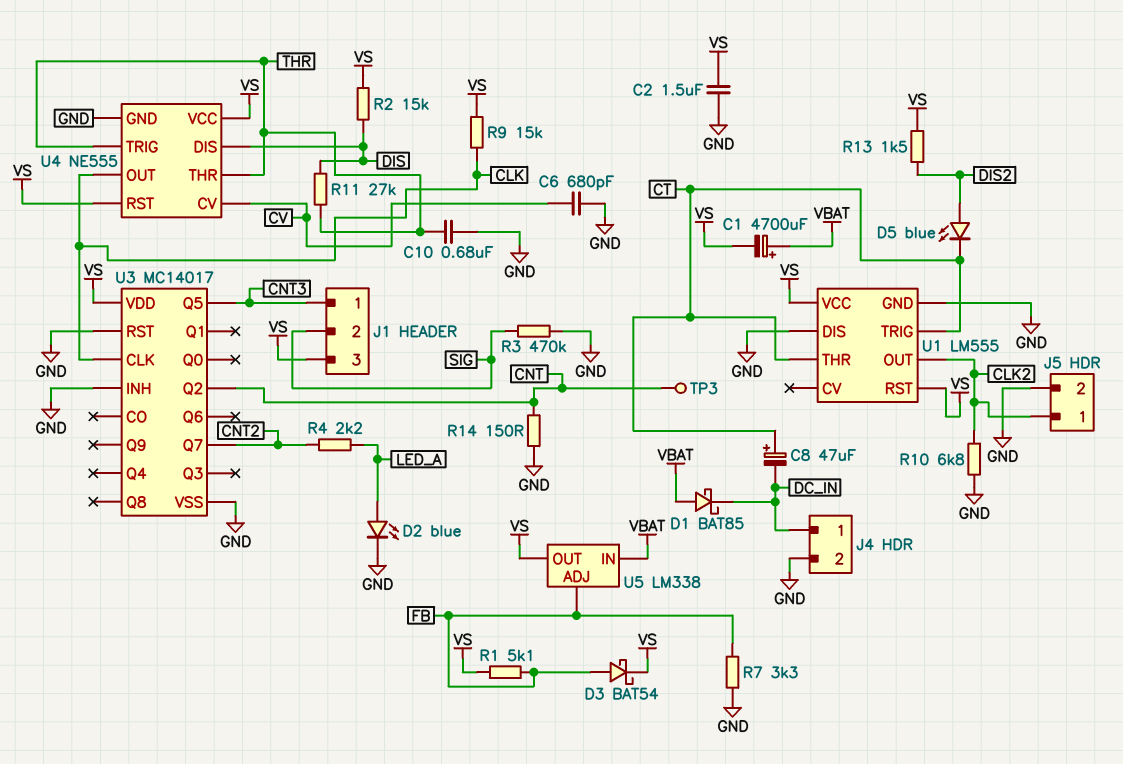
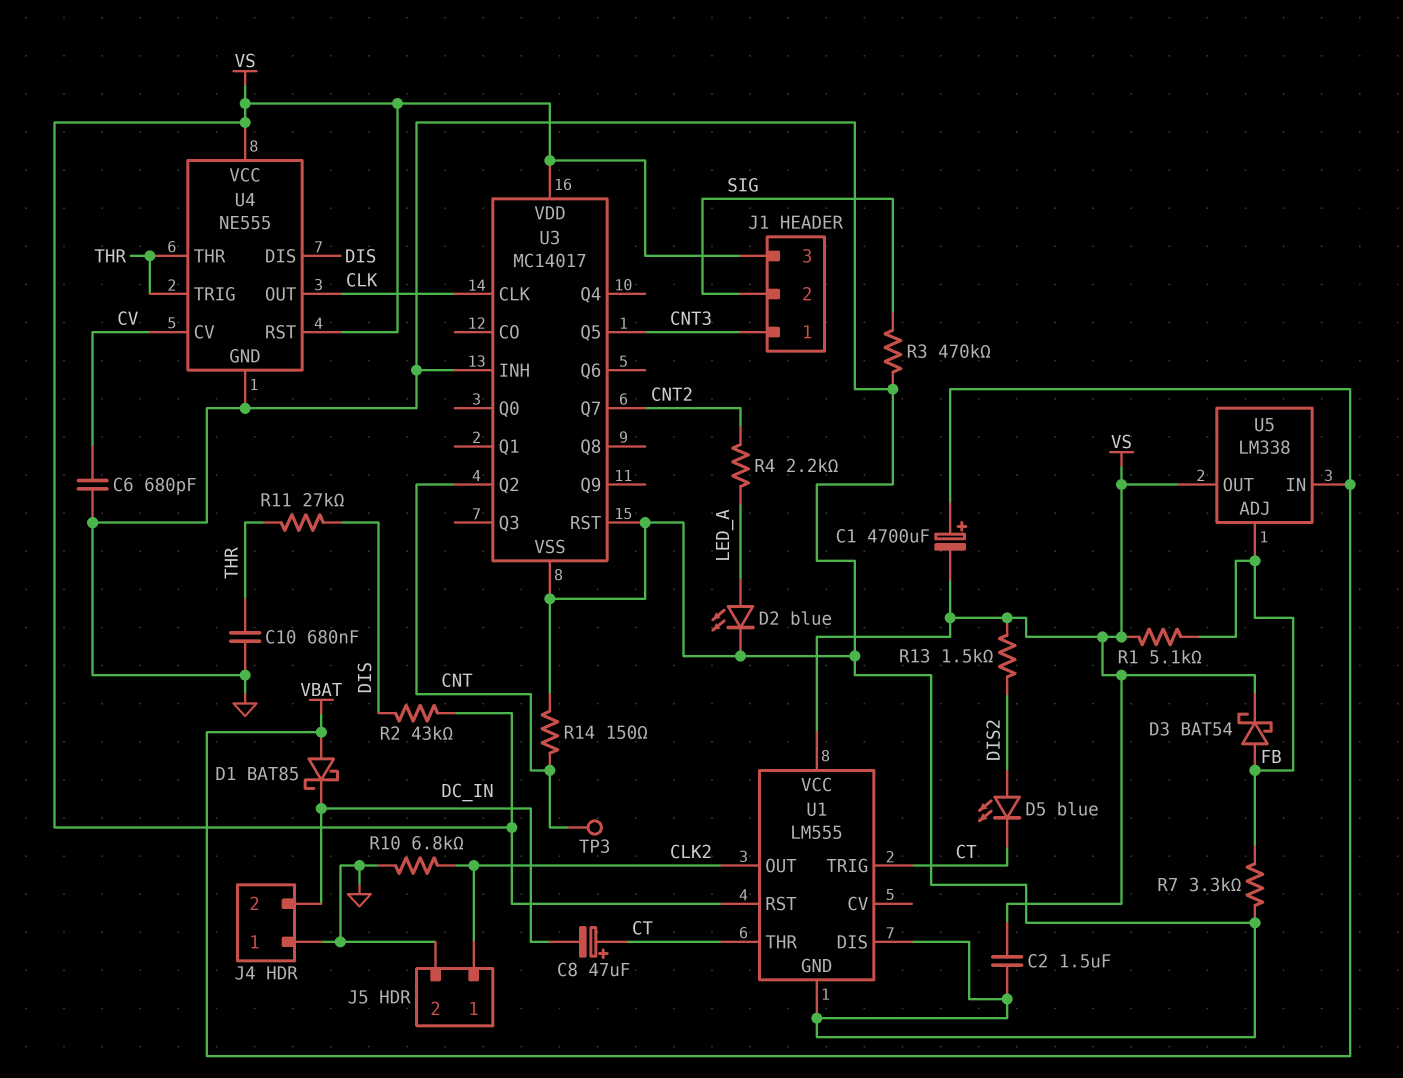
J4 pin 1: DC_IN -> GND
J4 pin 2: GND -> DC_IN
R2: 15k (DIS, VS) -> 43k (DIS, VS)
R9: 15k (CLK, VS) -> none

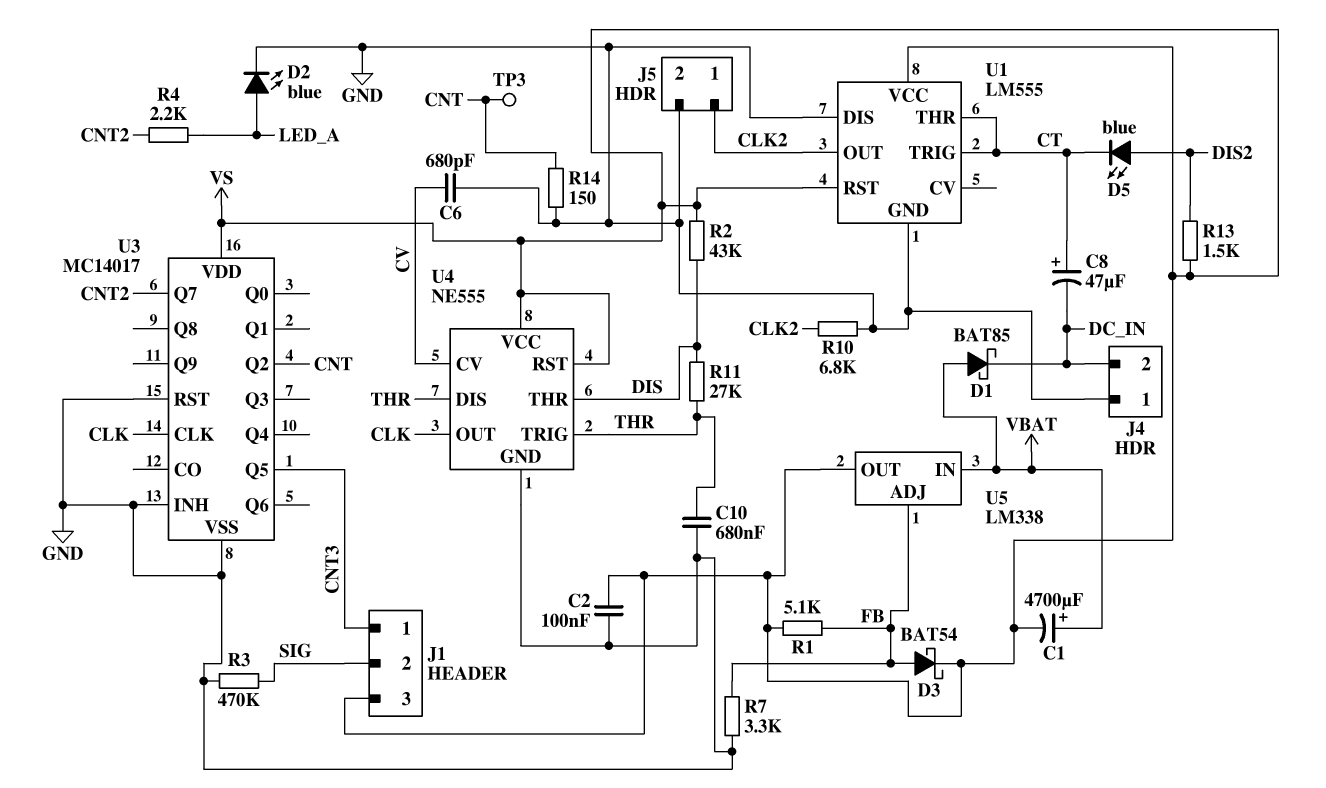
C2: 1.5uF (GND, VS) -> 100nF (GND, VS)
U4 pin DIS: DIS -> THR
U4 pin THR: THR -> DIS

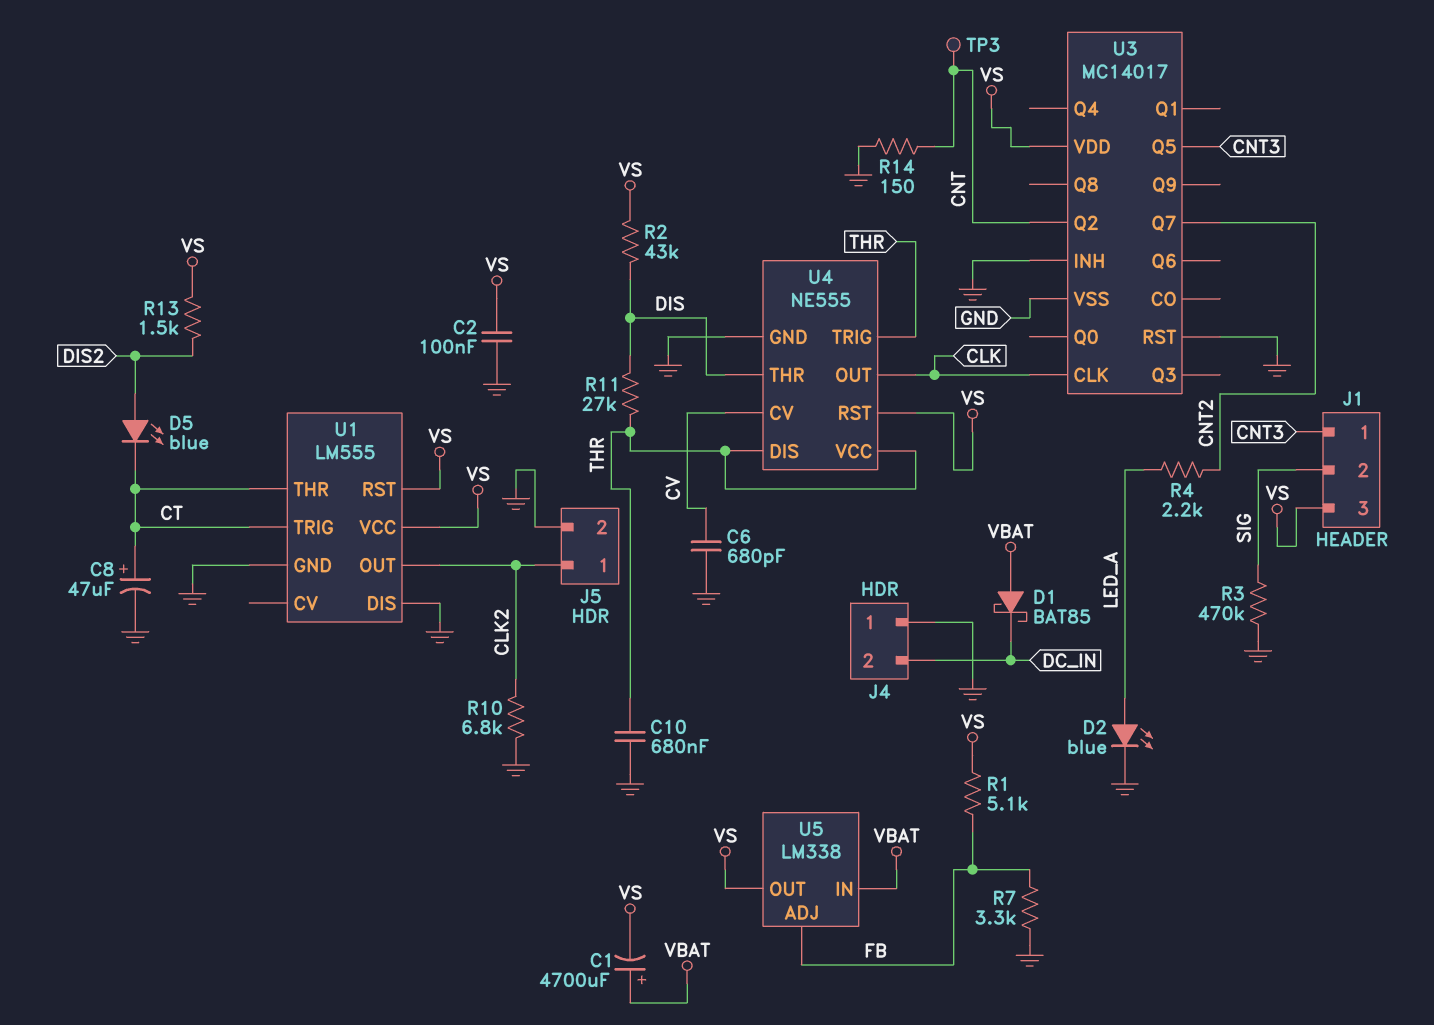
C8: 47uF (plus CT, minus DC_IN) -> 47uF (plus CT, minus GND)
D3: schottky BAT54 (A FB, K VS) -> none
U4 pin VCC: VS -> THR

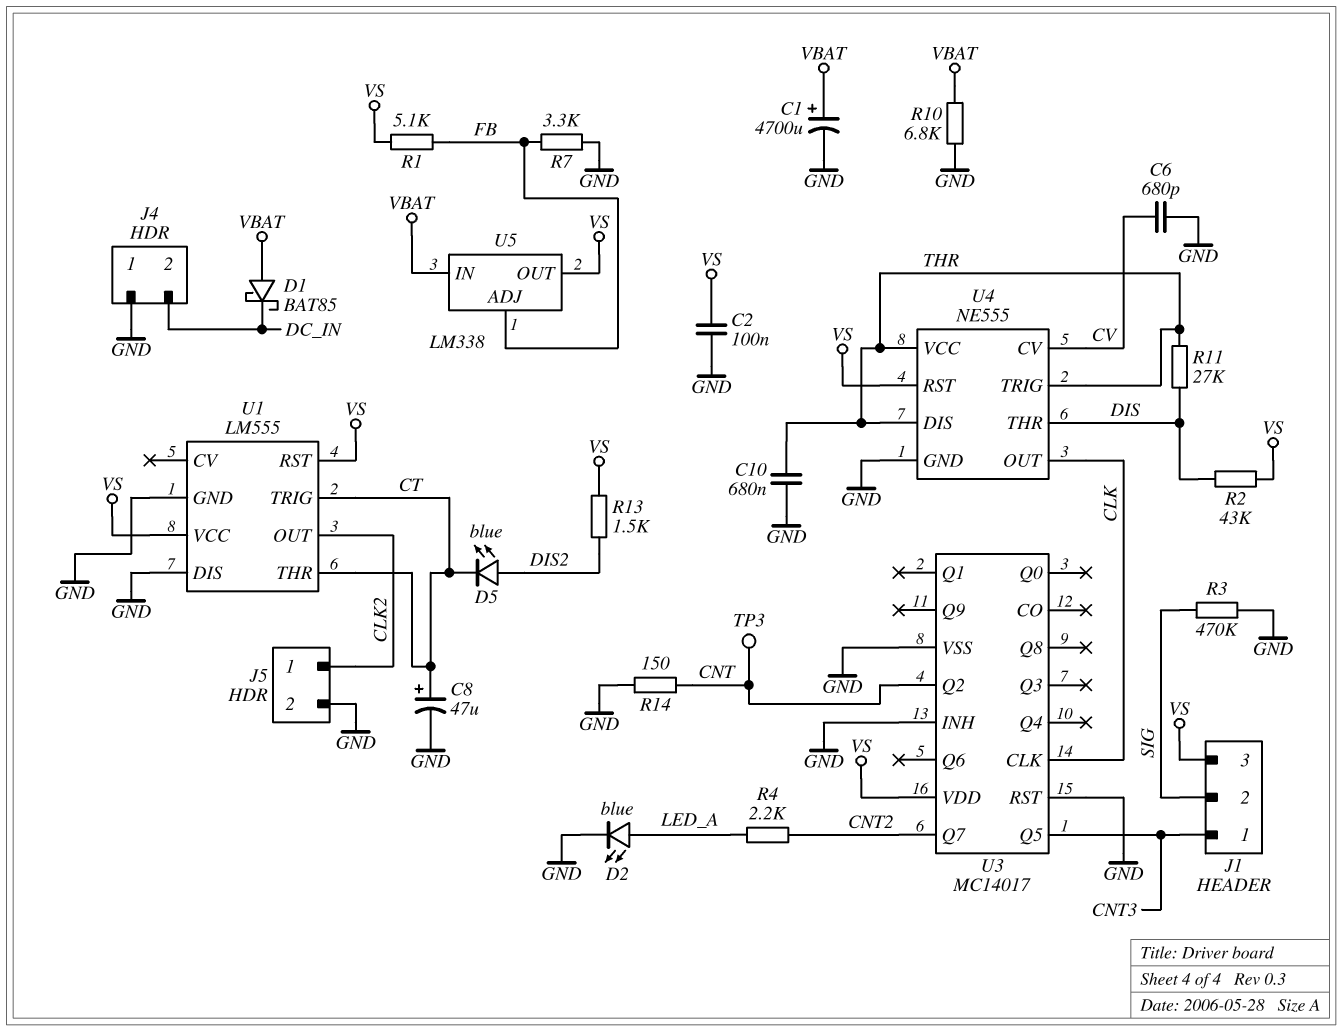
C1: 4700uF (plus VBAT, minus VS) -> 4700uF (plus VBAT, minus GND)
R10: 6.8k (CLK2, GND) -> 6.8k (GND, VBAT)

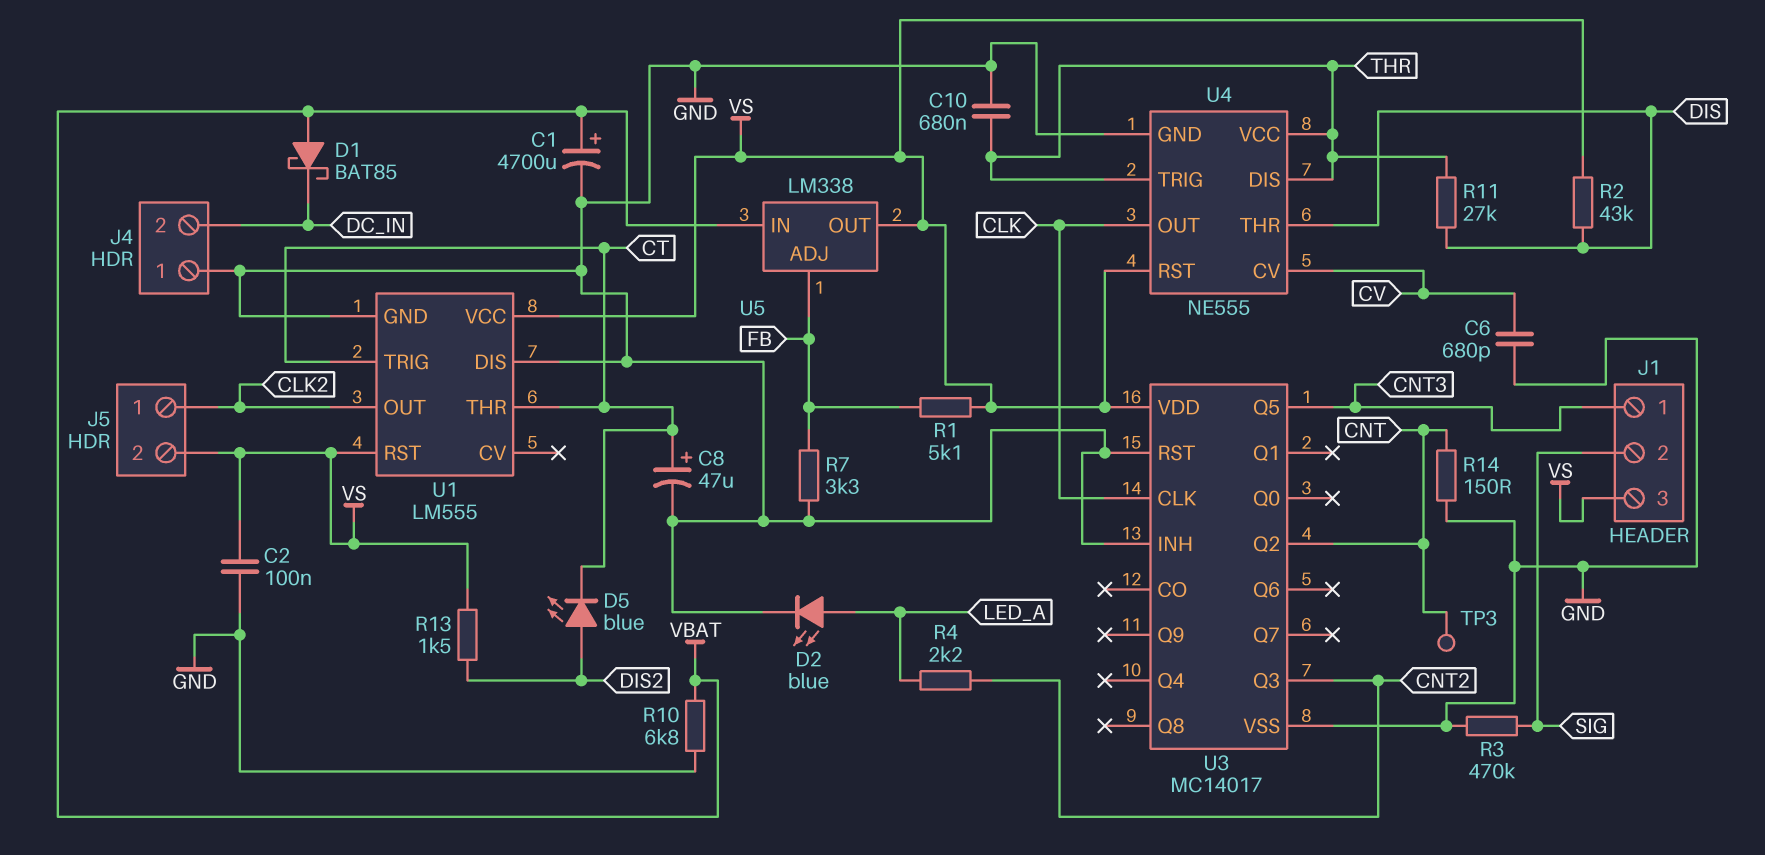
J5 pin 2: GND -> VS
U3 pin Q3: none -> CNT2
U3 pin Q7: CNT2 -> none

